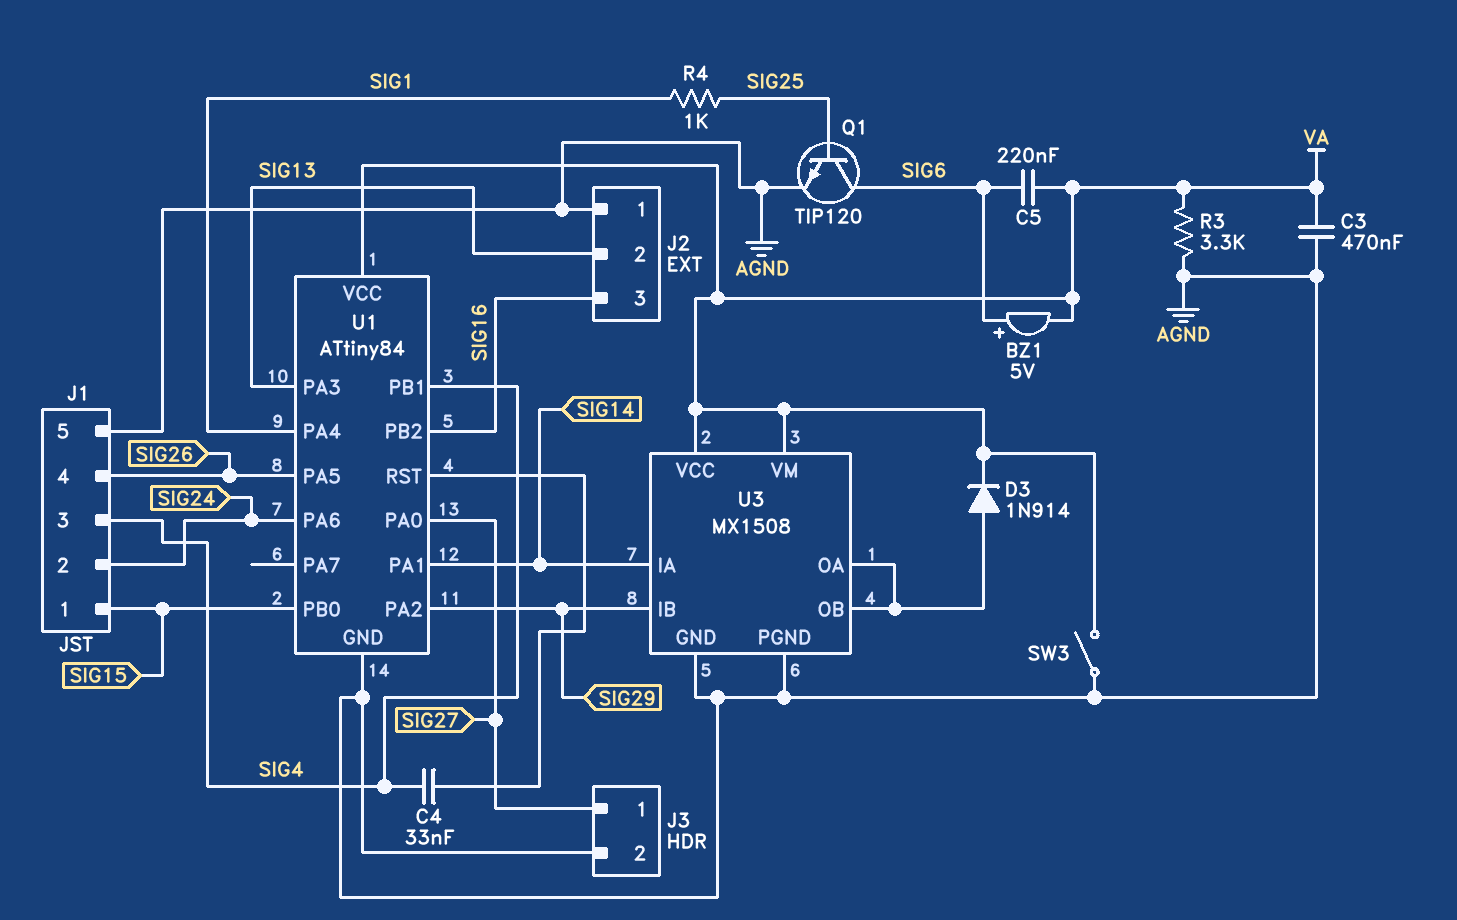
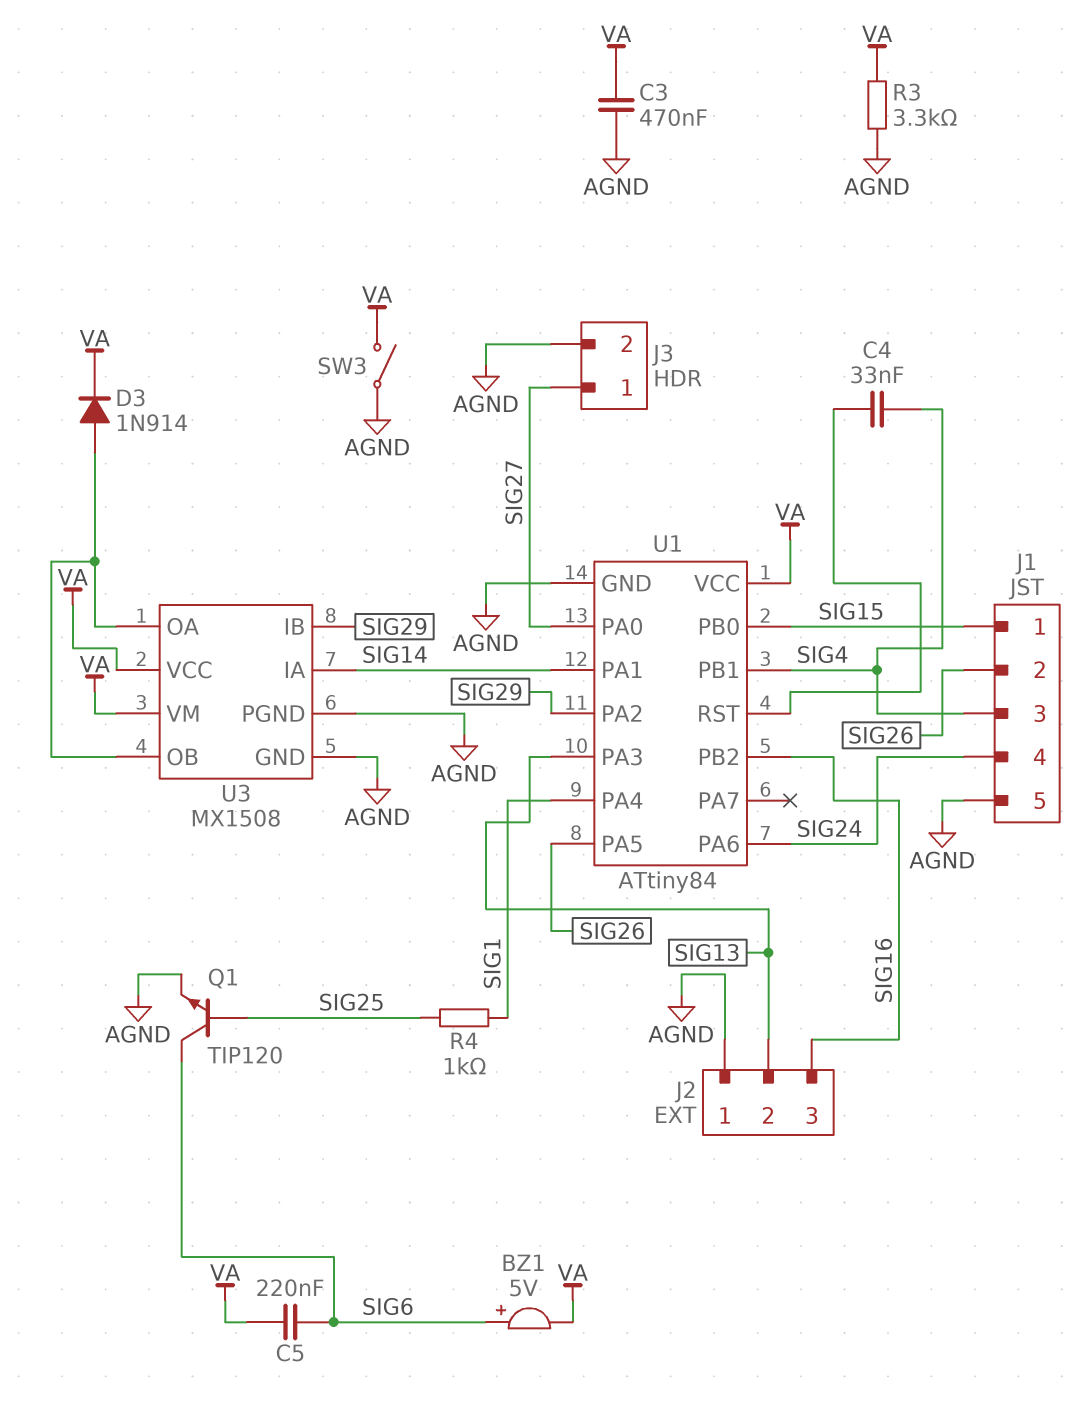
J1 pin 2: SIG24 -> SIG26
J1 pin 4: SIG26 -> SIG24

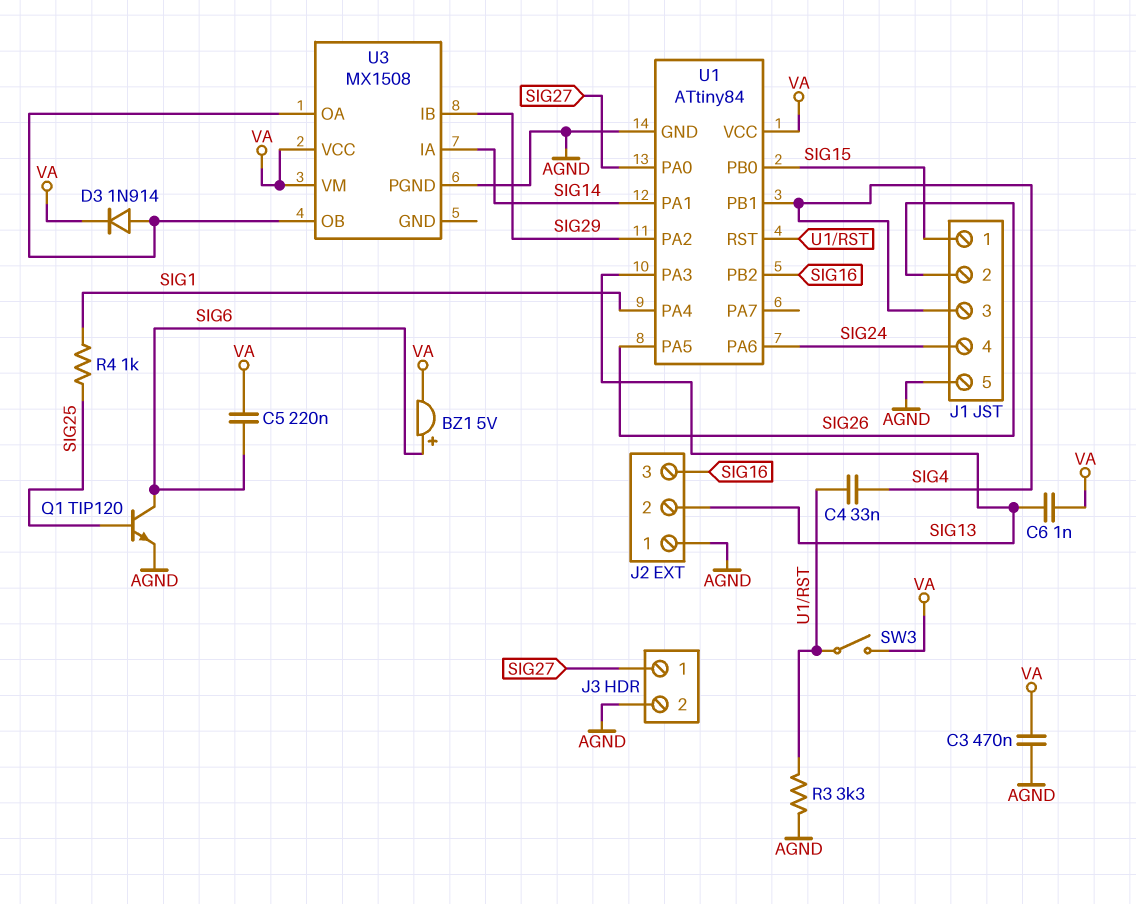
C6: none -> 1nF (SIG13, VA)
R3: 3.3k (AGND, VA) -> 3.3k (AGND, U1/RST)
SW3: switch (AGND, VA) -> switch (U1/RST, VA)
U3 pin GND: AGND -> none

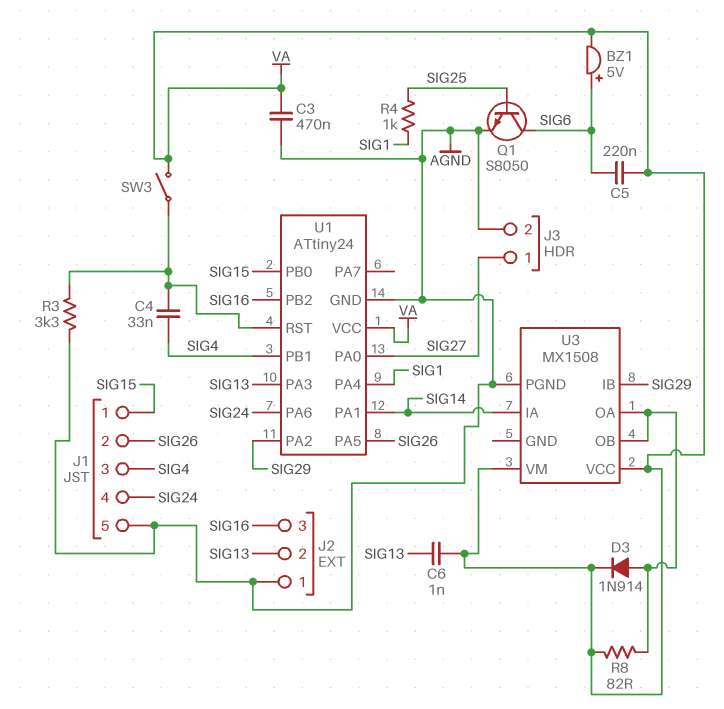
Q1: NPN TIP120 (B SIG25, C SIG6, E AGND) -> NPN S8050 (B SIG25, C SIG6, E AGND)
R8: none -> 82 (U3/OA, VA)
U1: ATtiny84 -> ATtiny24

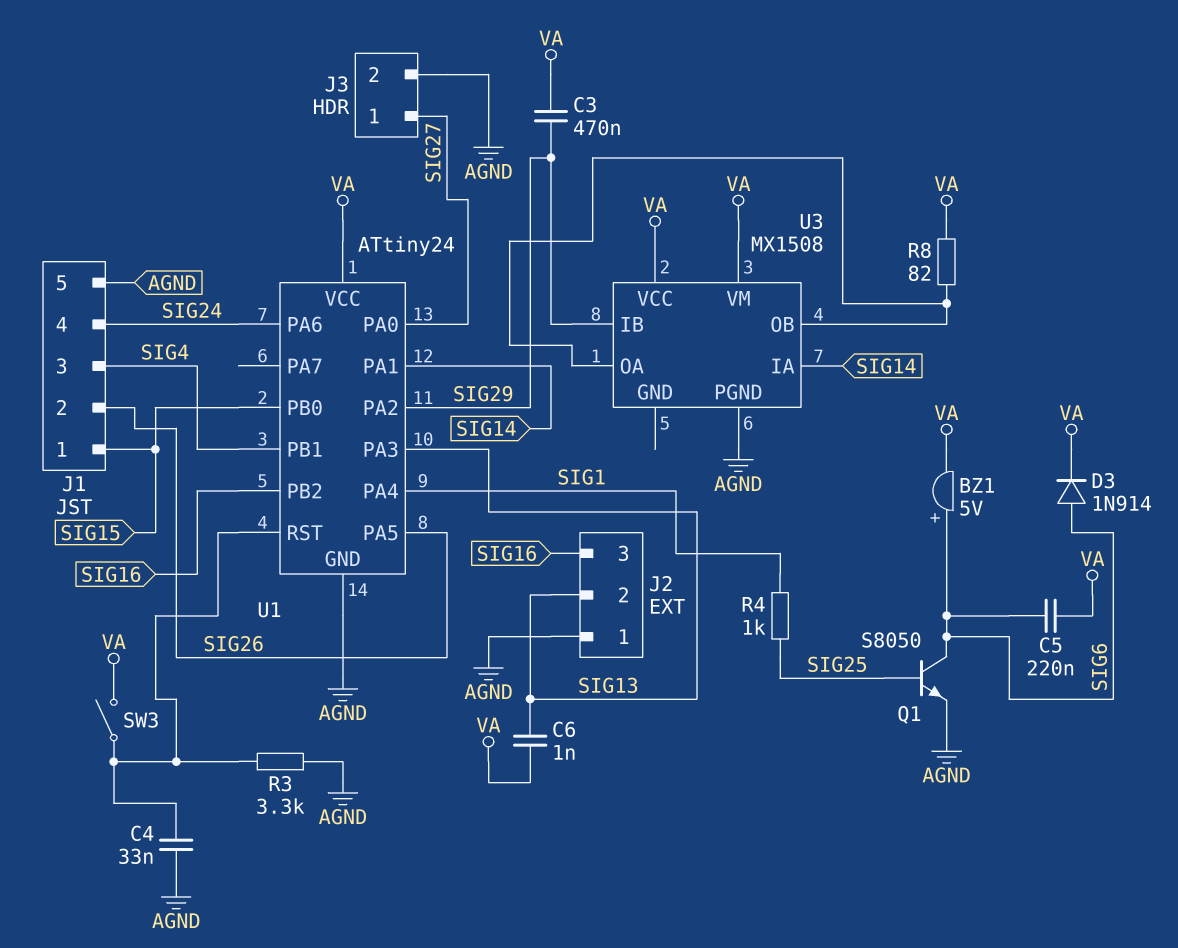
C3: 470nF (AGND, VA) -> 470nF (SIG29, VA)
C4: 33nF (SIG4, U1/RST) -> 33nF (AGND, U1/RST)
D3: diode 1N914 (A U3/OA, K VA) -> diode 1N914 (A SIG6, K VA)

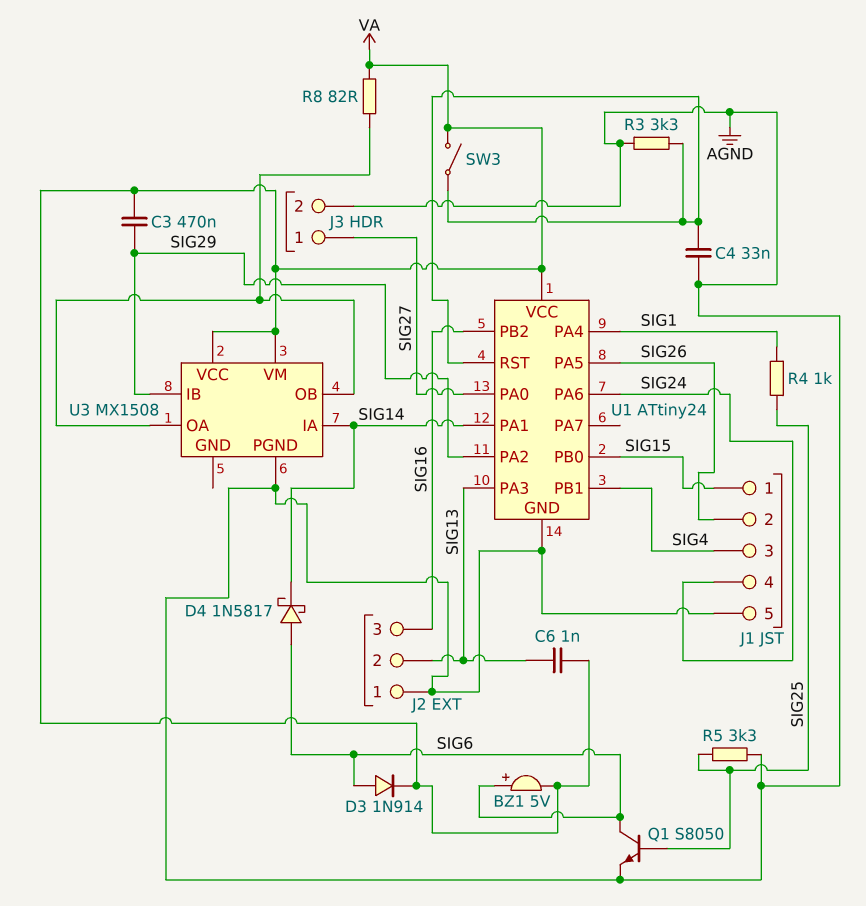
C5: 220nF (SIG6, VA) -> none
D4: none -> schottky 1N5817 (A SIG6, K SIG14)
R5: none -> 3.3k (AGND, SIG25)

